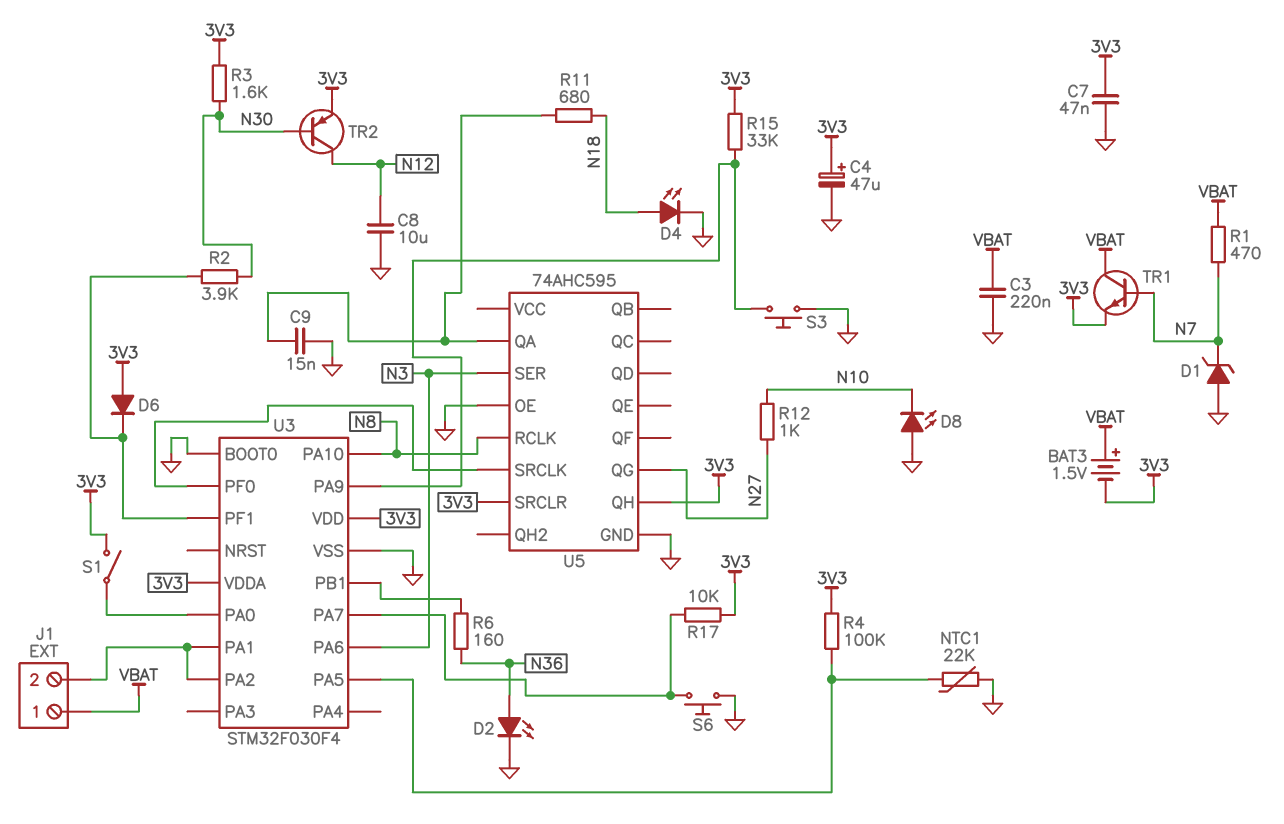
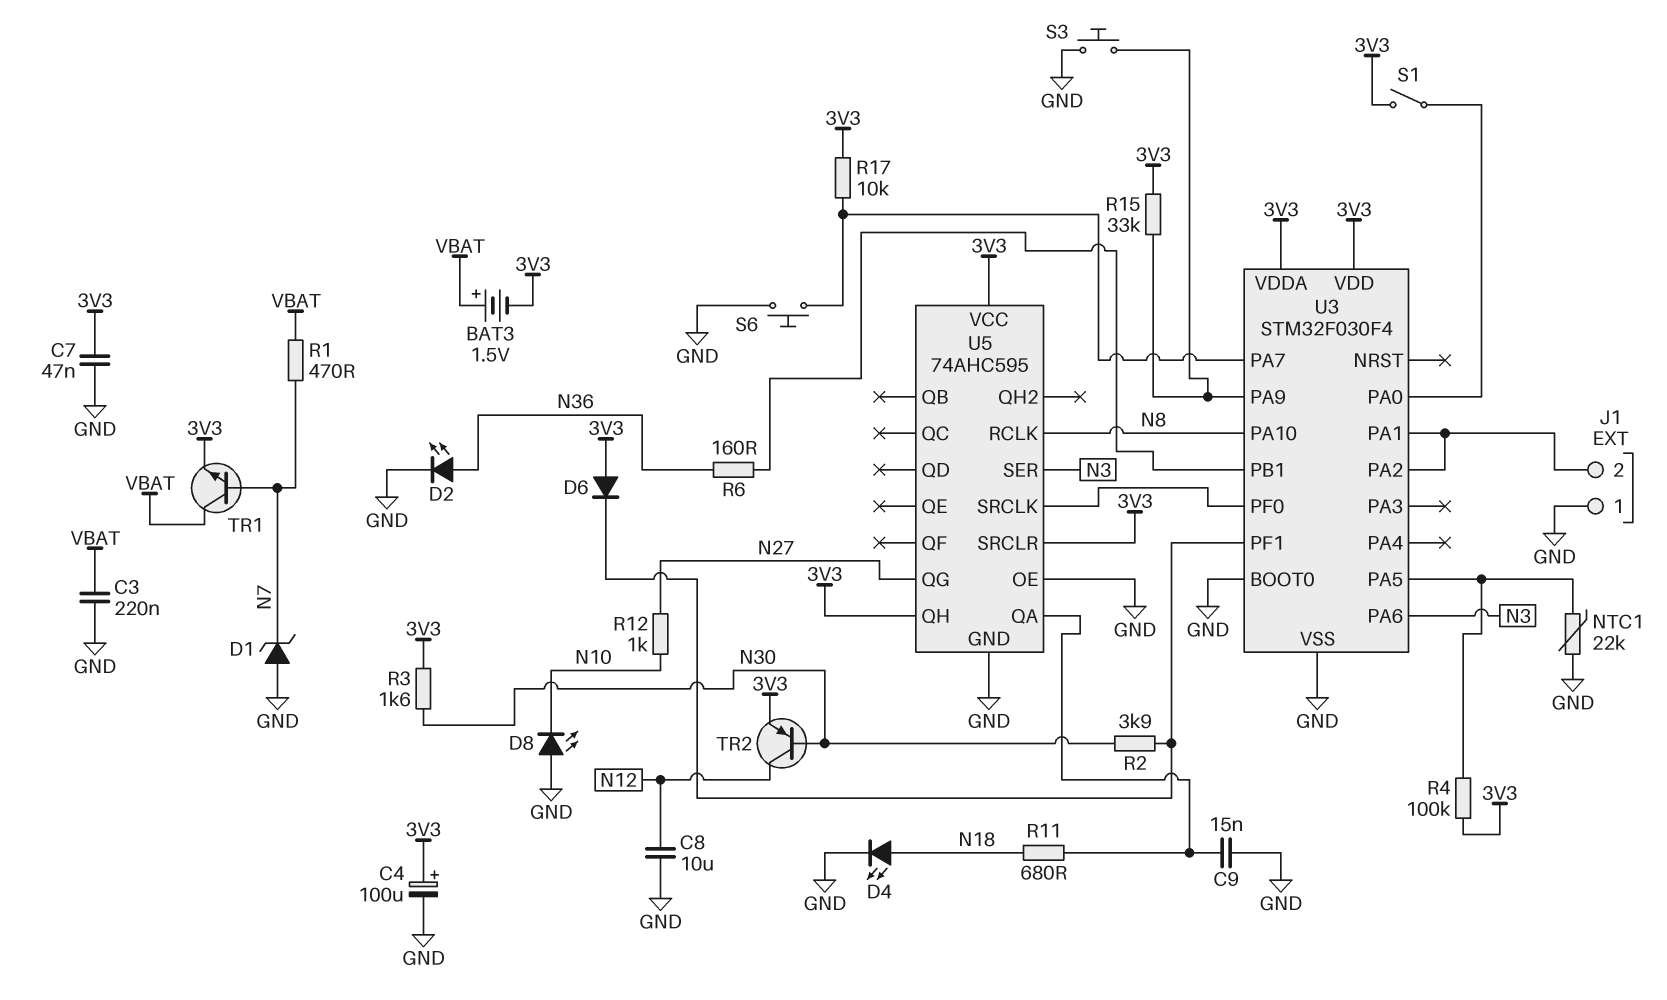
C4: 47uF (plus 3V3, minus GND) -> 100uF (plus 3V3, minus GND)
J1 pin 1: VBAT -> GND
U5 pin VCC: none -> 3V3

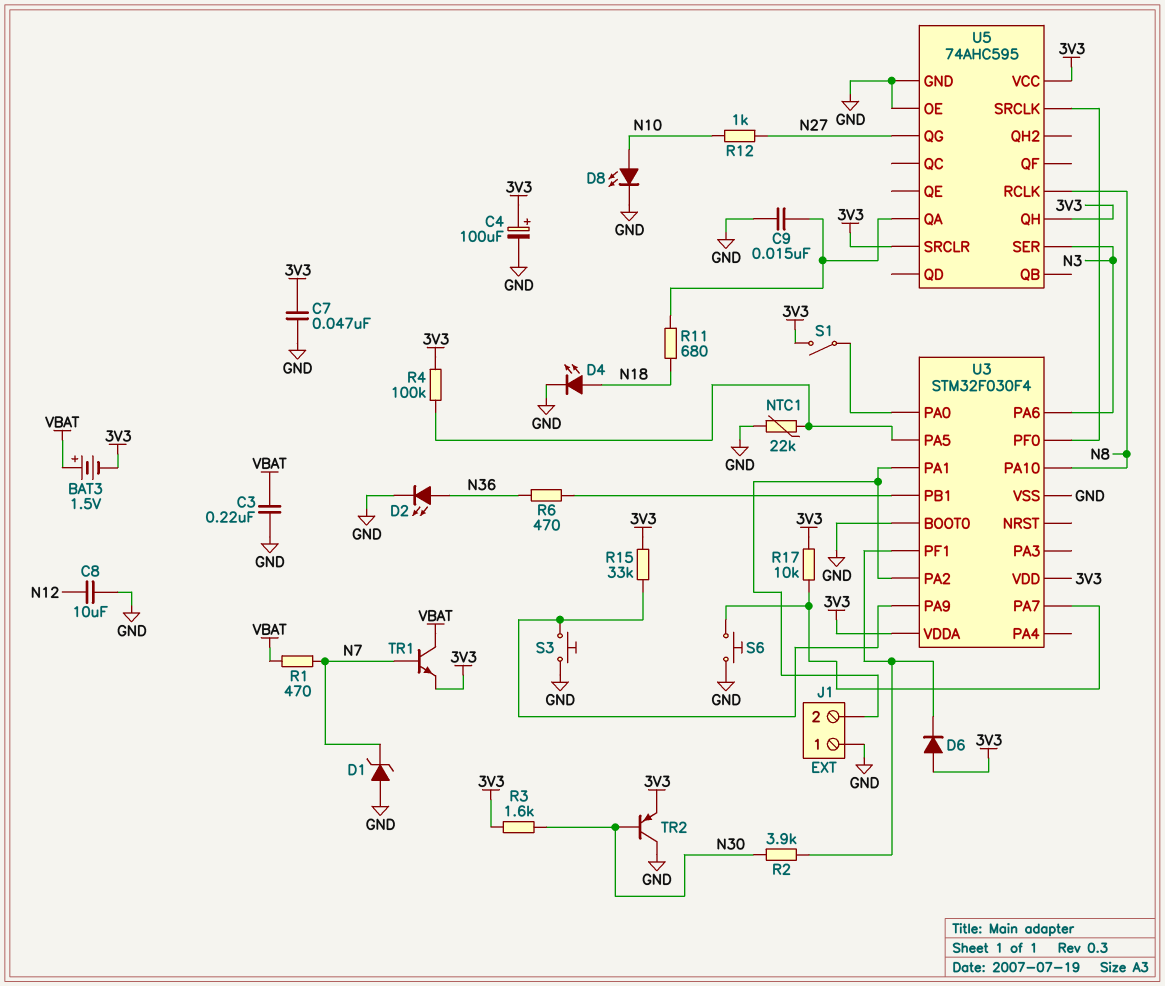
D8: LED (A GND, K N10) -> LED (A N10, K GND)
R6: 160 (N36, U3/PB1) -> 470 (N36, U3/PB1)
TR2: PNP (B N30, C N12, E 3V3) -> PNP (B N30, C GND, E 3V3)

